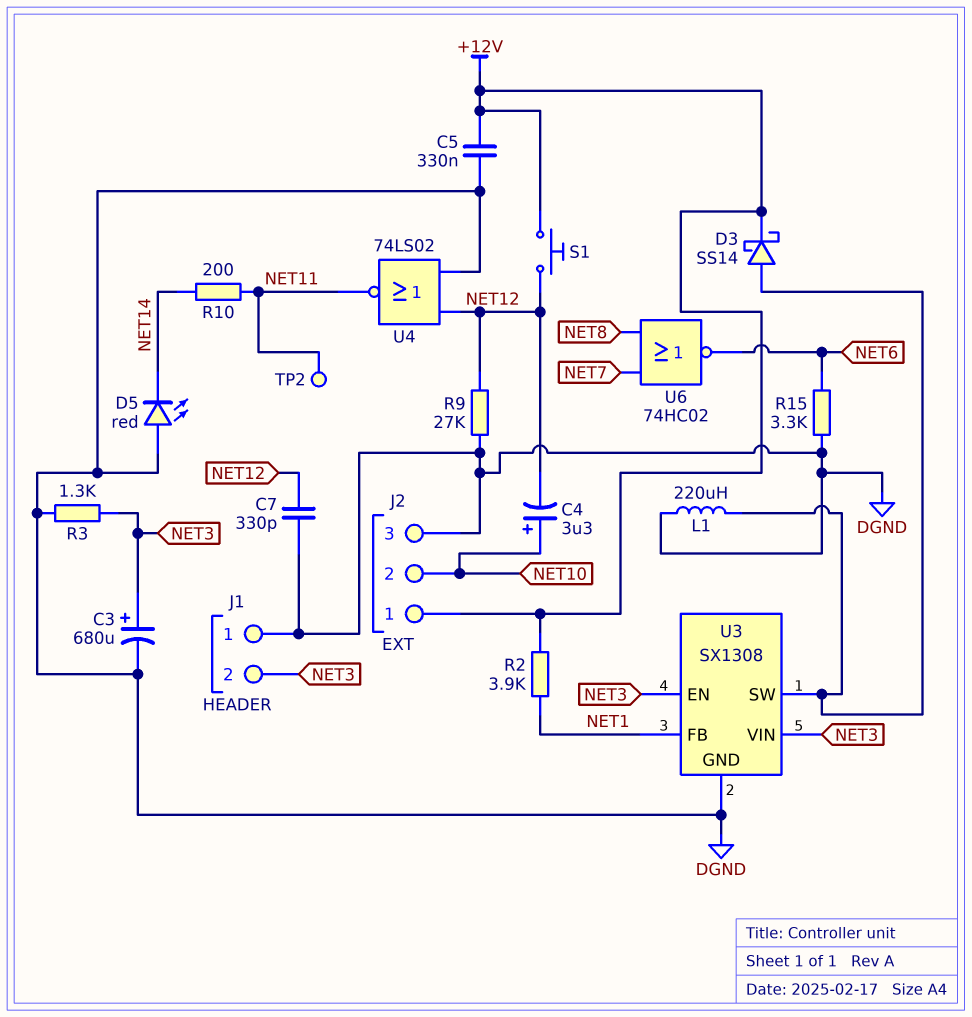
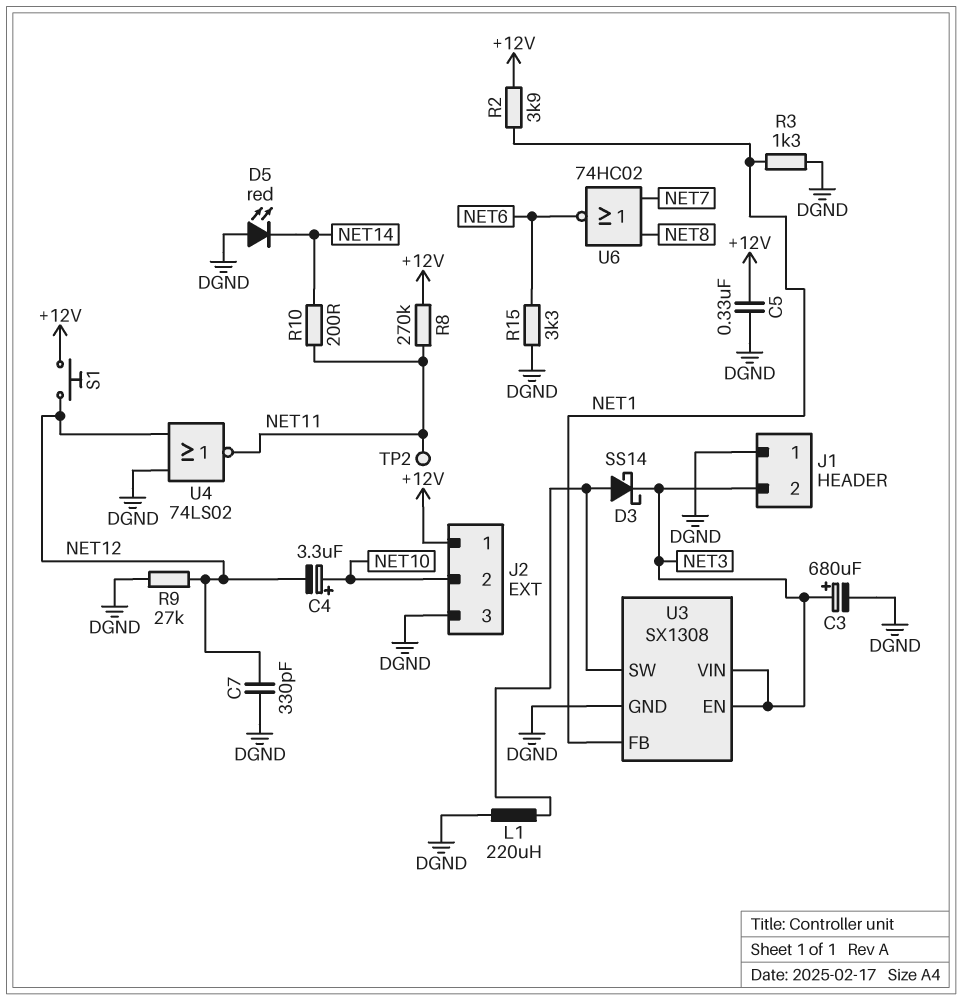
D3: schottky SS14 (A U3/SW, K +12V) -> schottky SS14 (A U3/SW, K NET3)
R3: 1.3k (DGND, NET3) -> 1.3k (DGND, NET1)
R8: none -> 270k (+12V, NET11)

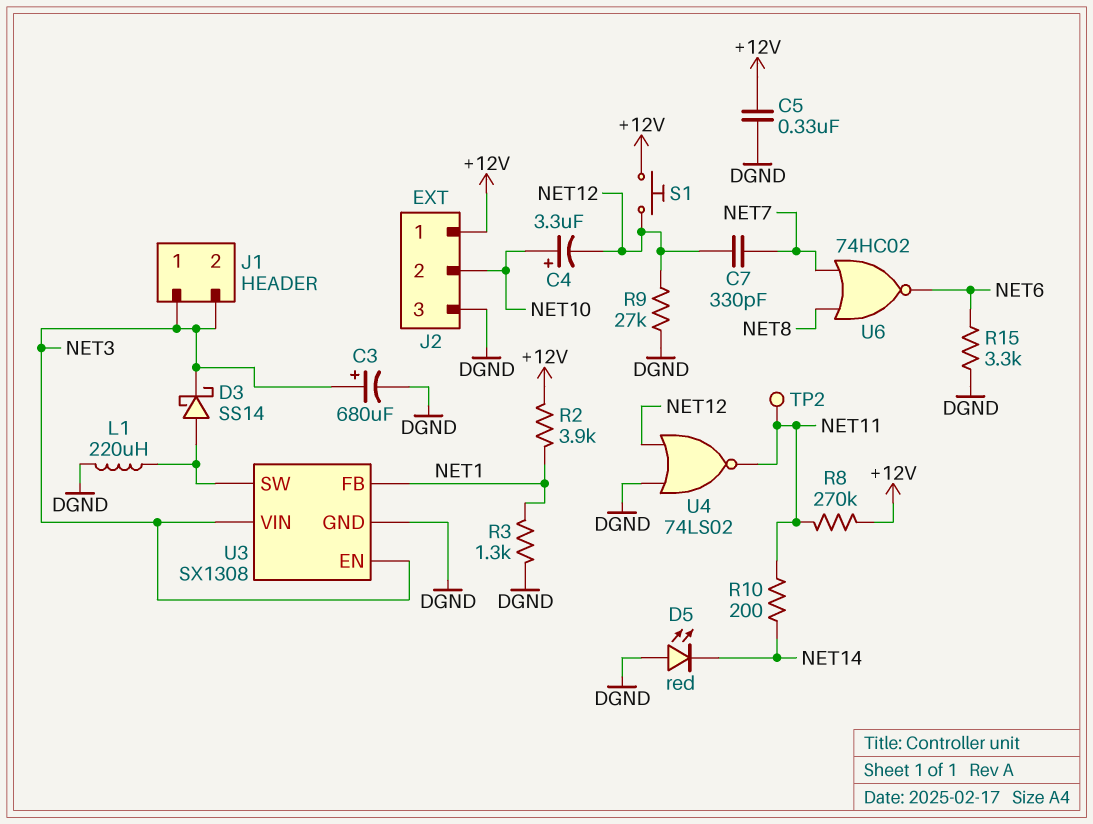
C7: 330pF (DGND, NET12) -> 330pF (NET7, NET12)
J1 pin 1: DGND -> NET3

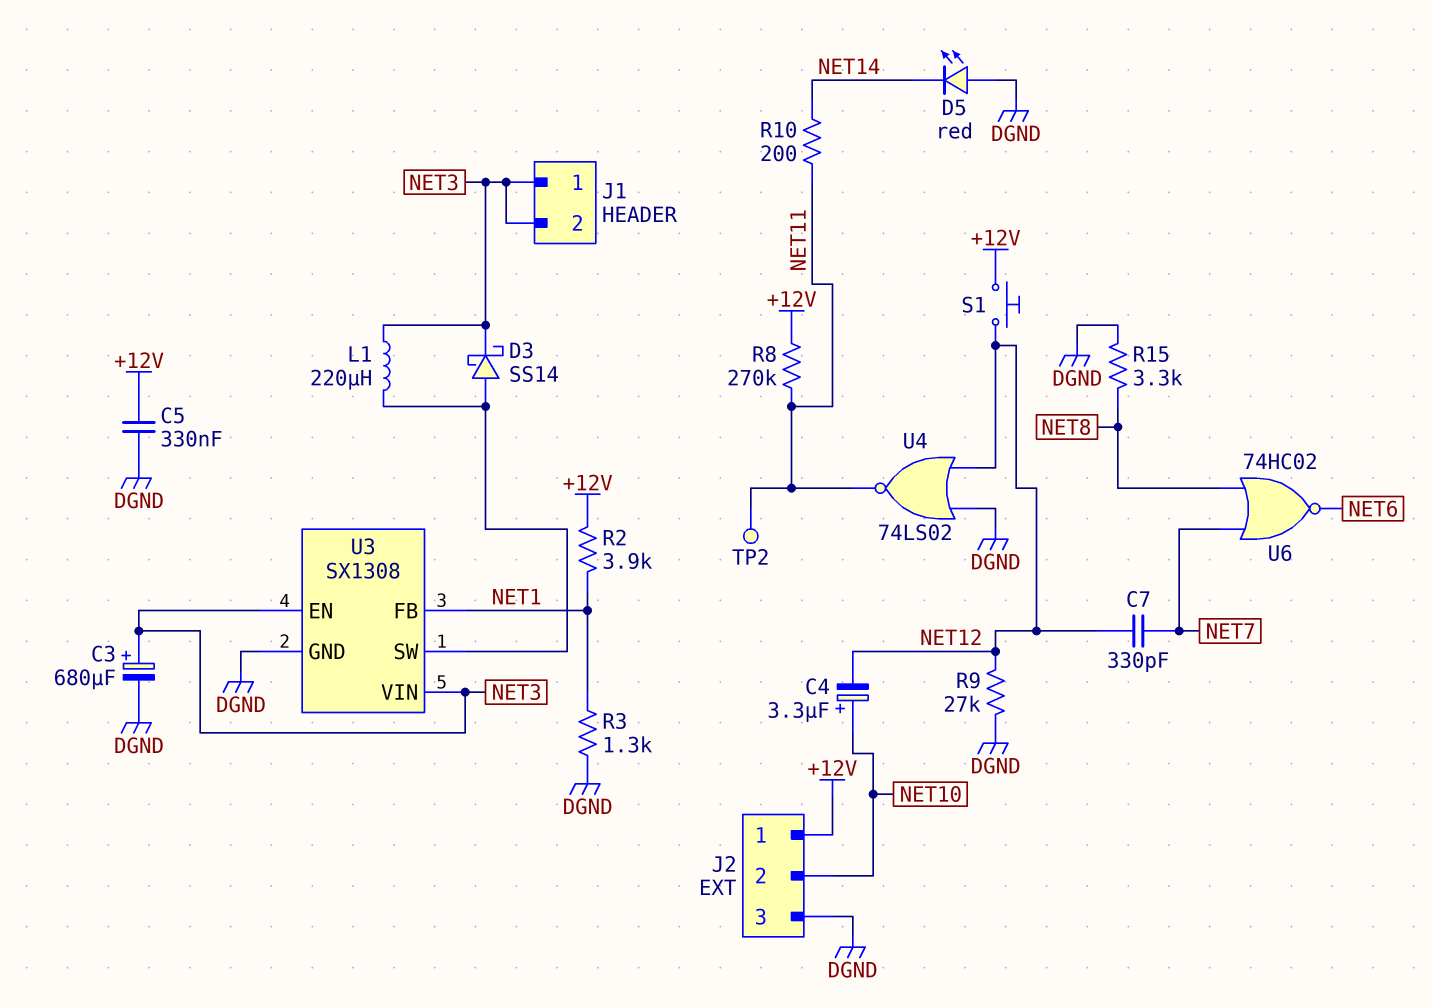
L1: 220uH (DGND, U3/SW) -> 220uH (NET3, U3/SW)
R15: 3.3k (DGND, NET6) -> 3.3k (DGND, NET8)

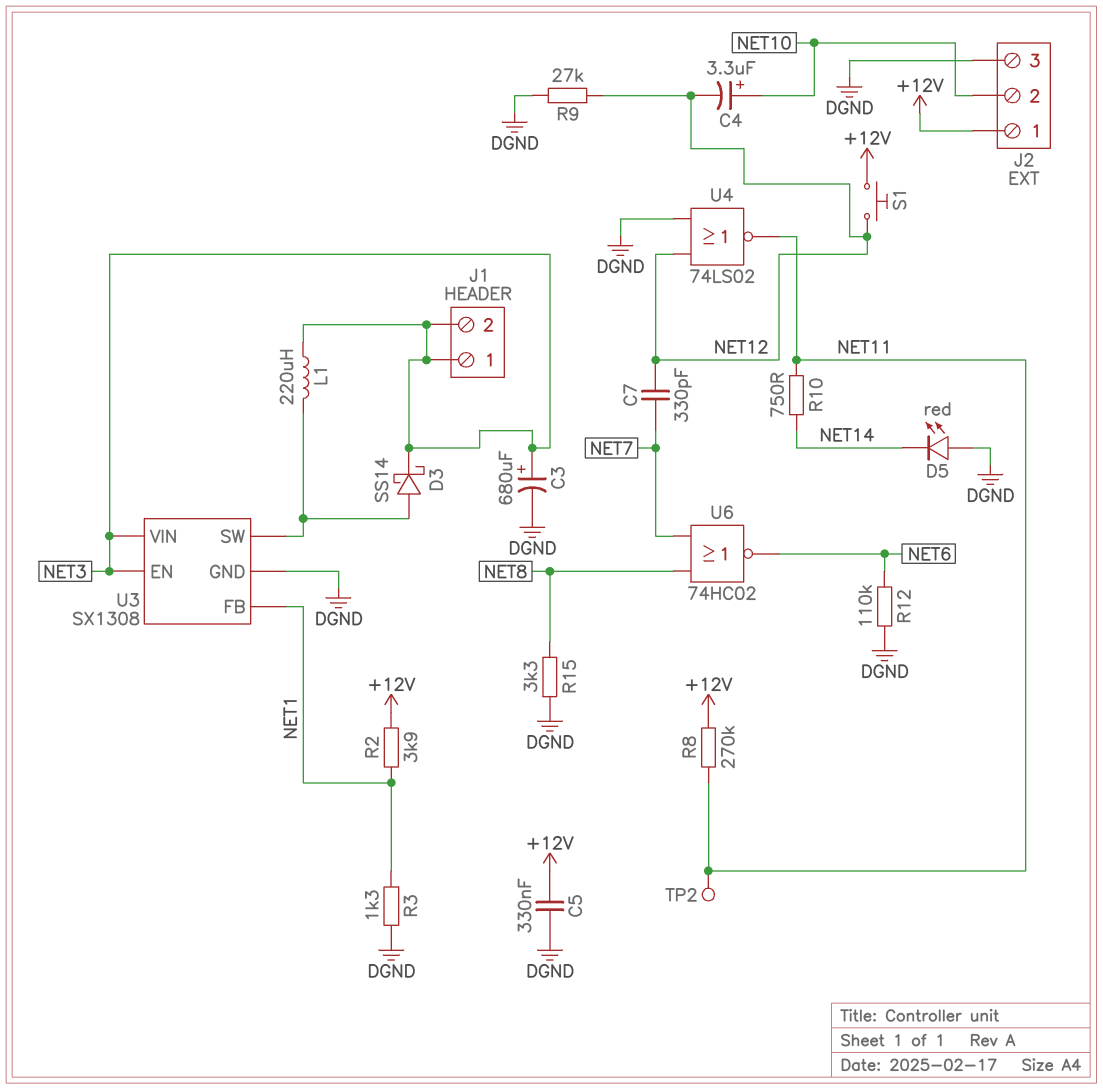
R10: 200 (NET11, NET14) -> 750 (NET11, NET14)
R12: none -> 110k (DGND, NET6)

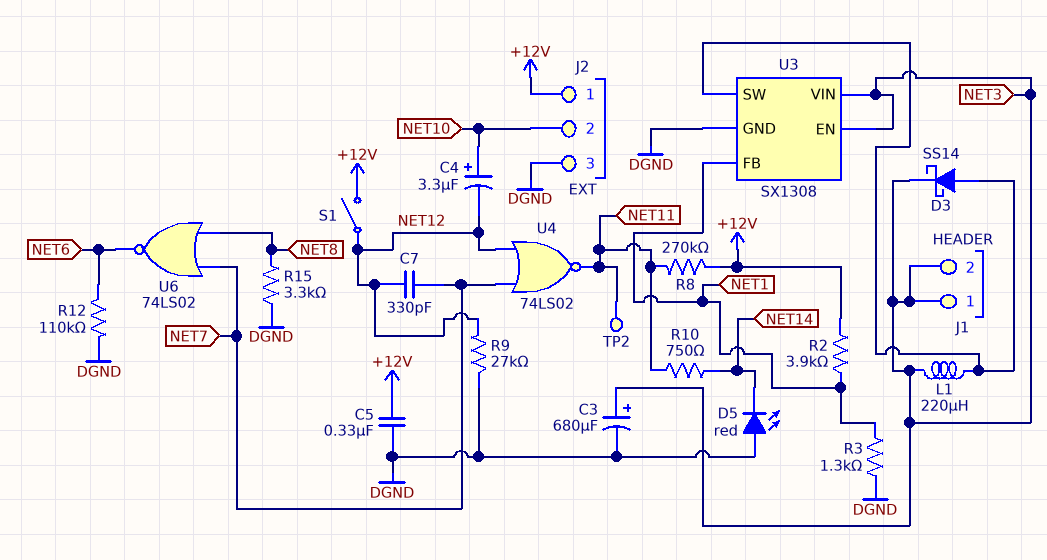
S1: button (+12V, NET12) -> switch (+12V, NET12)
U4: NOR 74LS02 (in DGND, in NET12, out NET11) -> NOR 74LS02 (in NET7, in NET12, out NET11)
U6: NOR 74HC02 (in NET7, in NET8, out NET6) -> NOR 74LS02 (in NET7, in NET8, out NET6)

